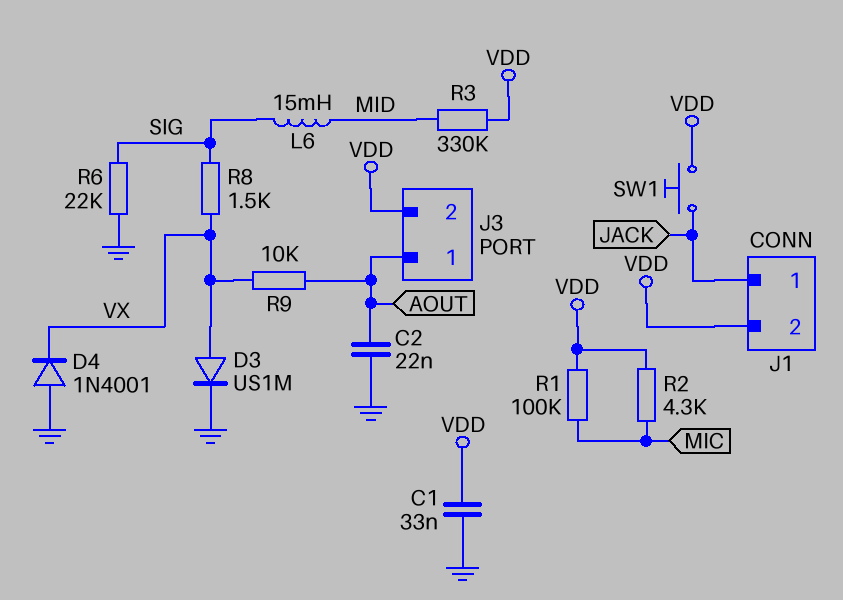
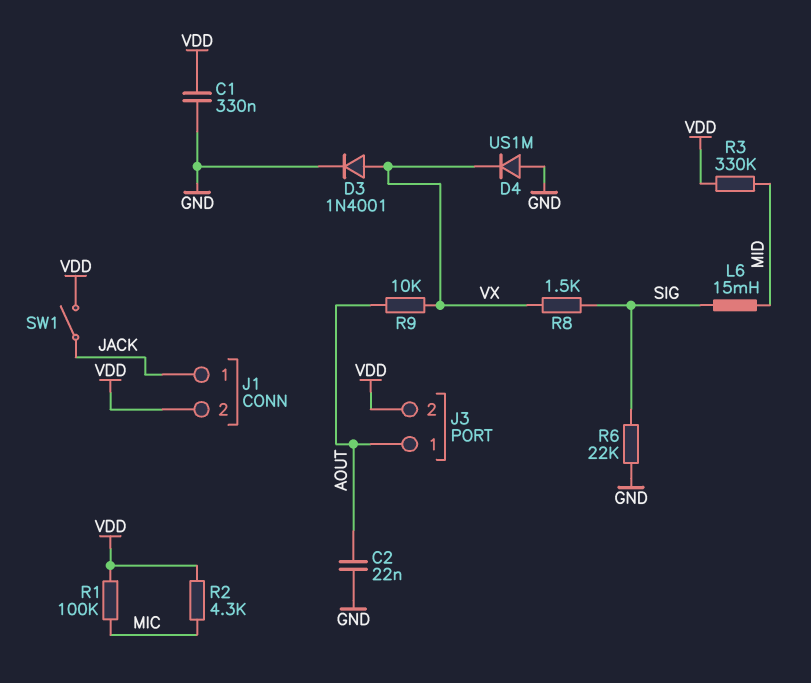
C1: 33nF (GND, VDD) -> 330nF (GND, VDD)
D3: diode US1M (A VX, K GND) -> diode 1N4001 (A VX, K GND)
D4: diode 1N4001 (A GND, K VX) -> diode US1M (A GND, K VX)
SW1: button (JACK, VDD) -> switch (JACK, VDD)

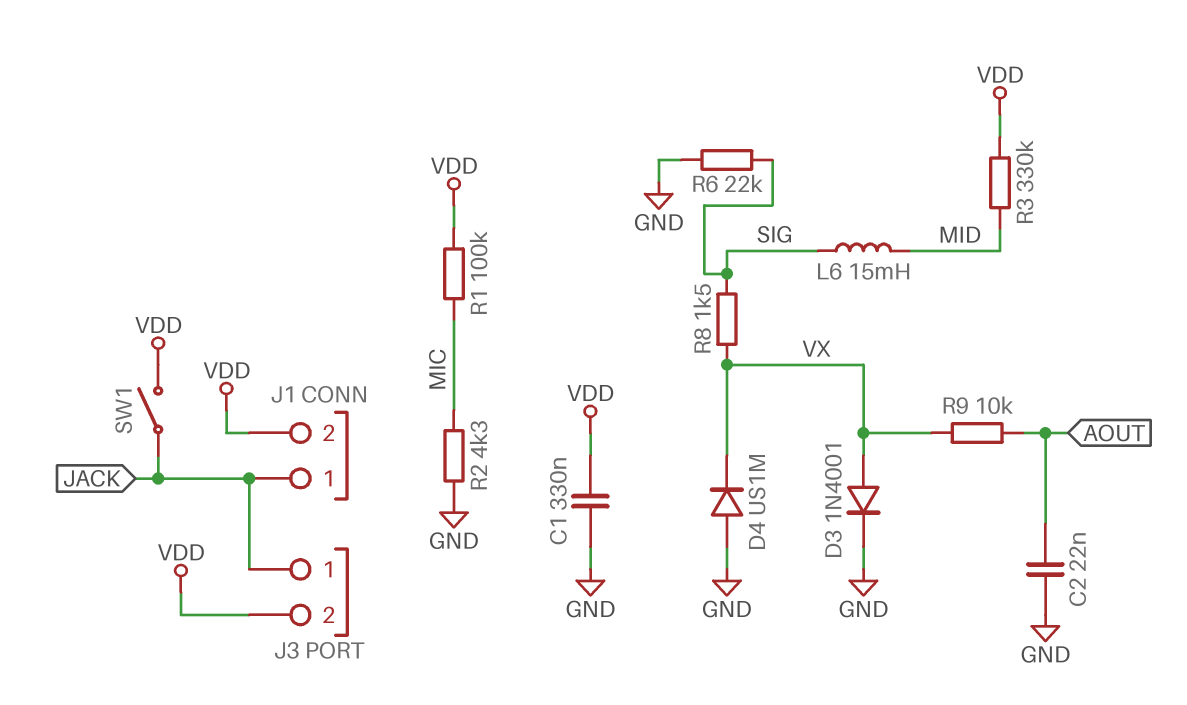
J3 pin 1: AOUT -> JACK
R2: 4.3k (MIC, VDD) -> 4.3k (GND, MIC)

